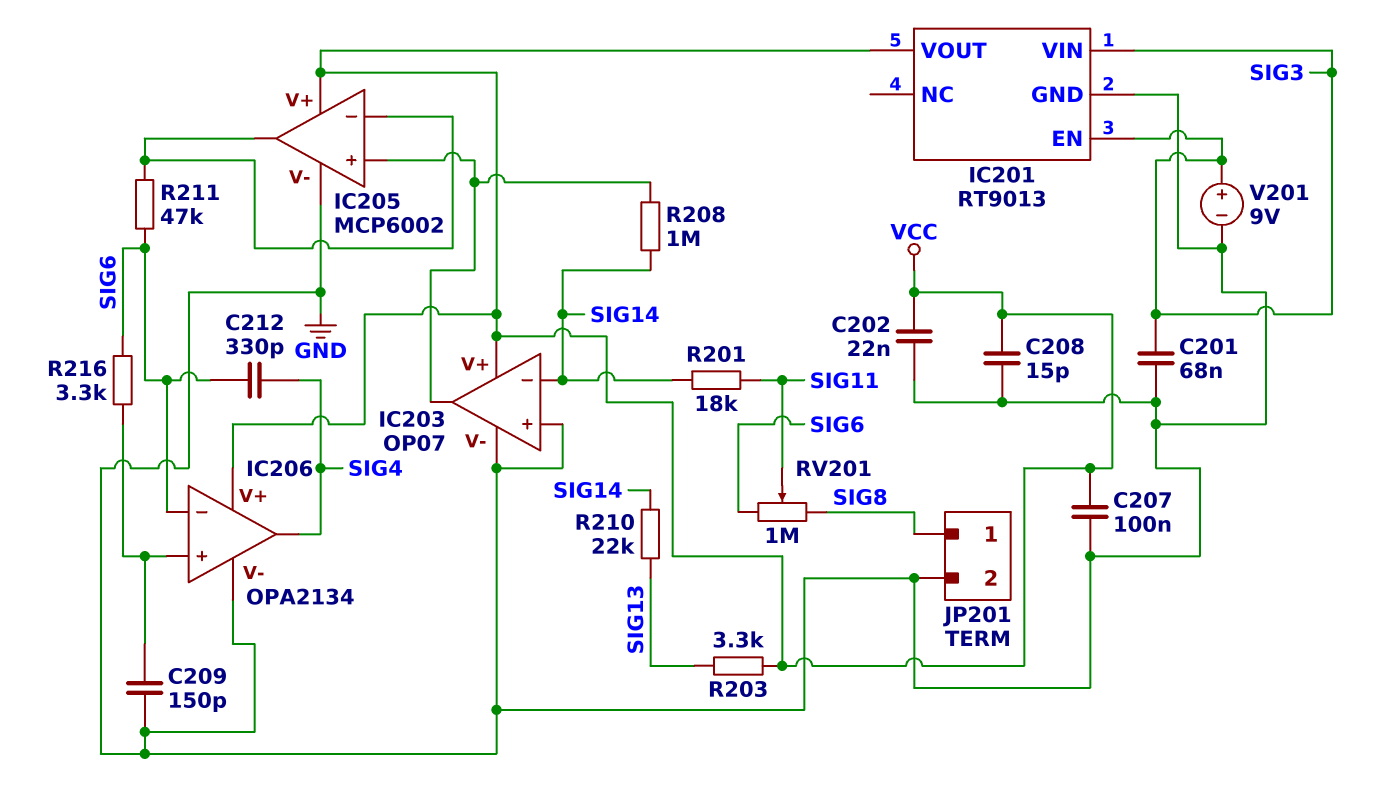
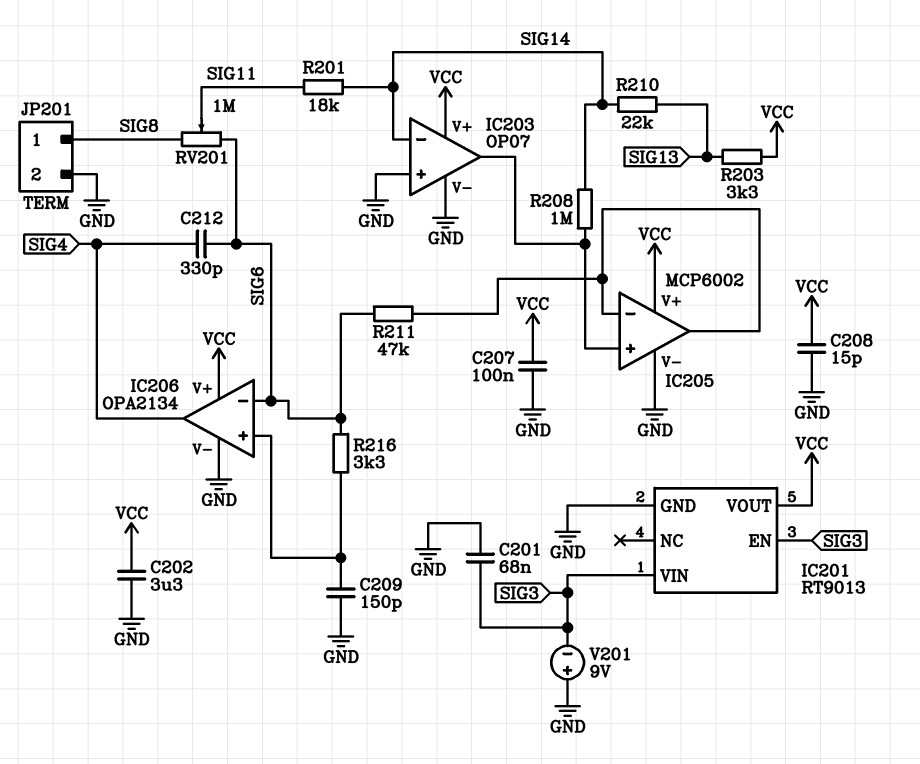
C202: 22nF (GND, VCC) -> 3.3uF (GND, VCC)
V201: 9V (plus SIG3, minus GND) -> 9V (plus GND, minus SIG3)

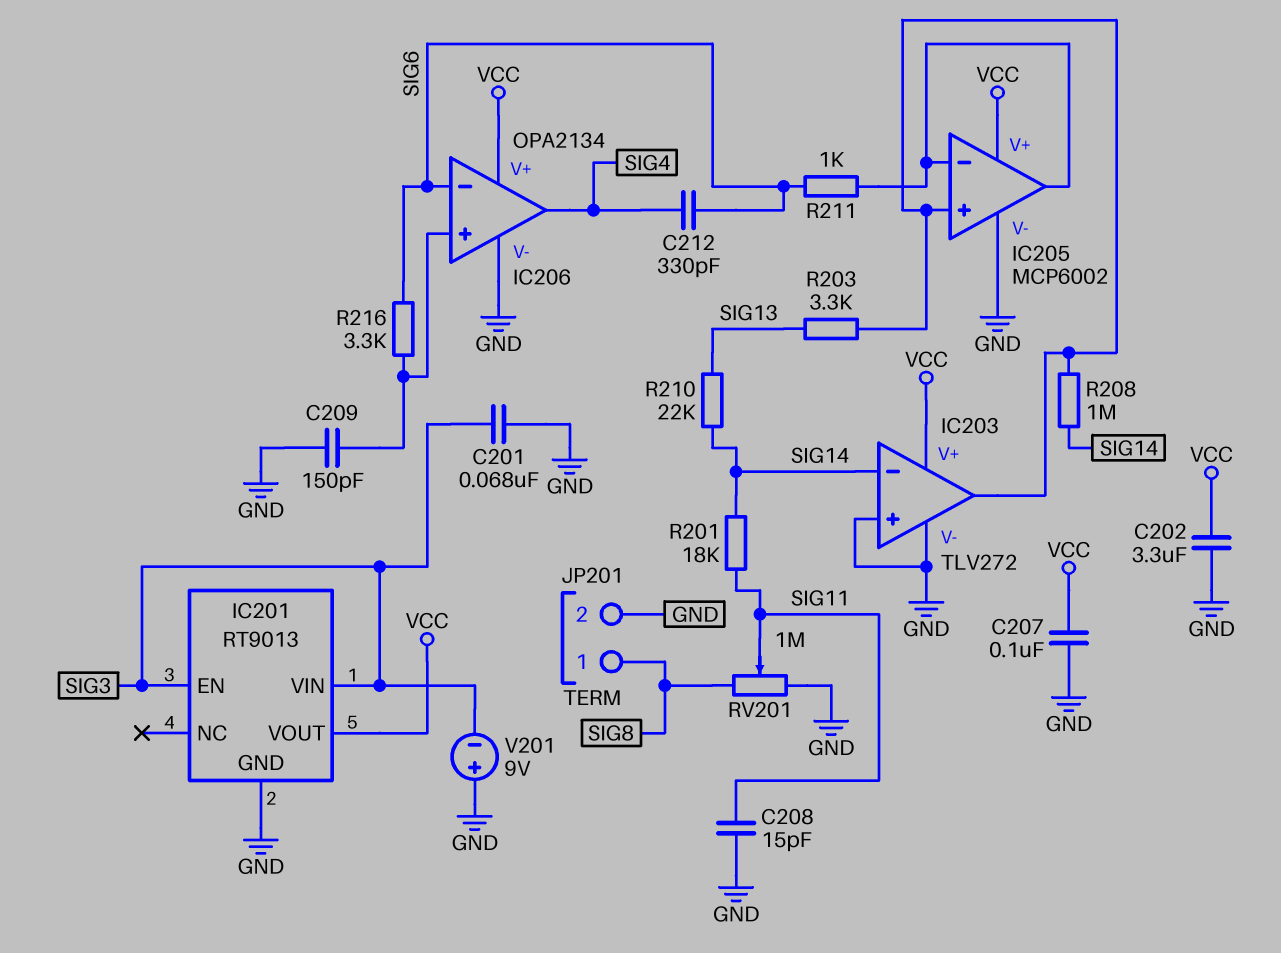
C208: 15pF (GND, VCC) -> 15pF (GND, SIG11)
IC203: OP07 -> TLV272
R203: 3.3k (SIG13, VCC) -> 3.3k (IC203/out, SIG13)
R211: 47k (IC205/in-, SIG6) -> 1k (IC205/in-, SIG6)
RV201: 1M (SIG6, SIG8, wiper SIG11) -> 1M (GND, SIG8, wiper SIG11)

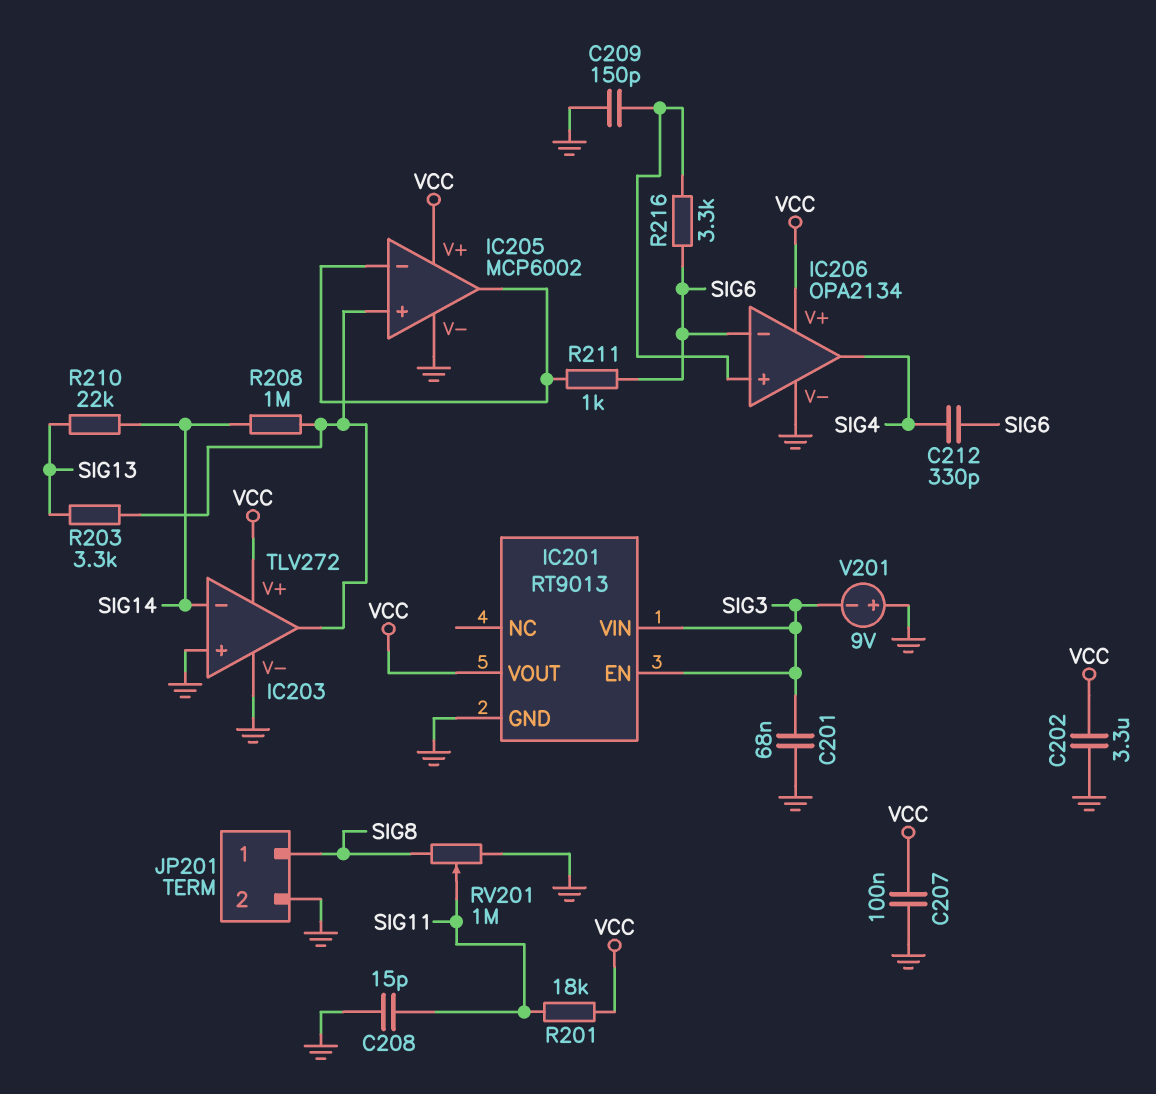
R201: 18k (SIG11, SIG14) -> 18k (SIG11, VCC)

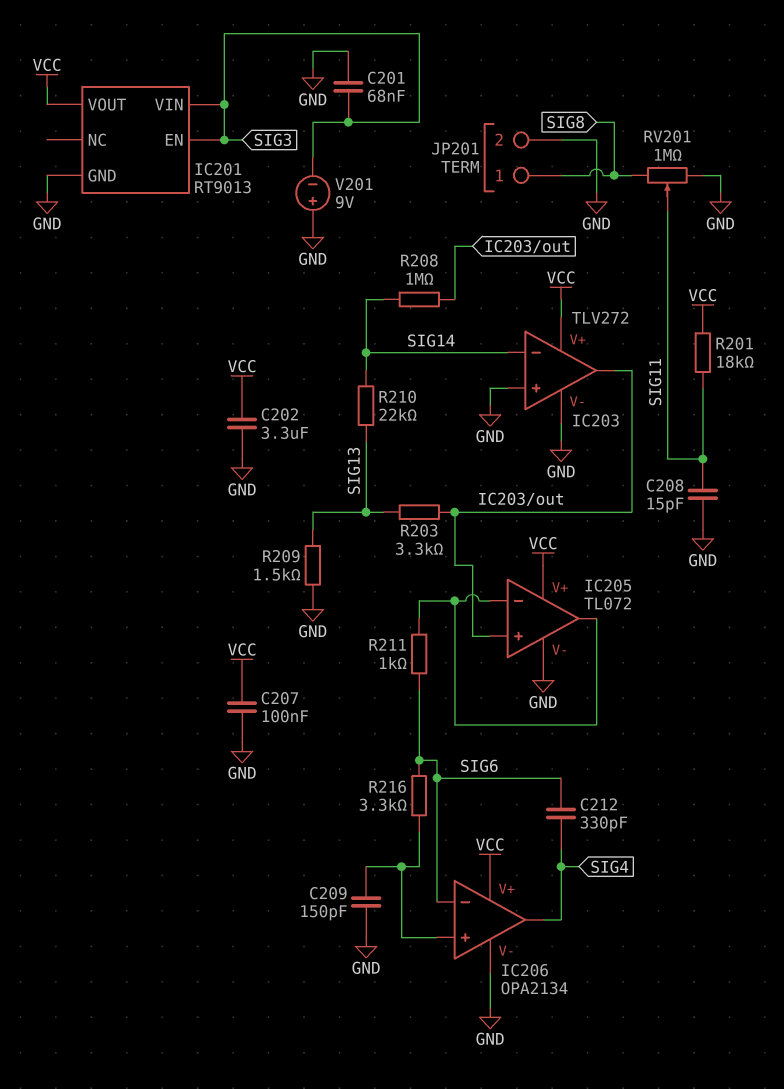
IC205: MCP6002 -> TL072
R209: none -> 1.5k (GND, SIG13)

